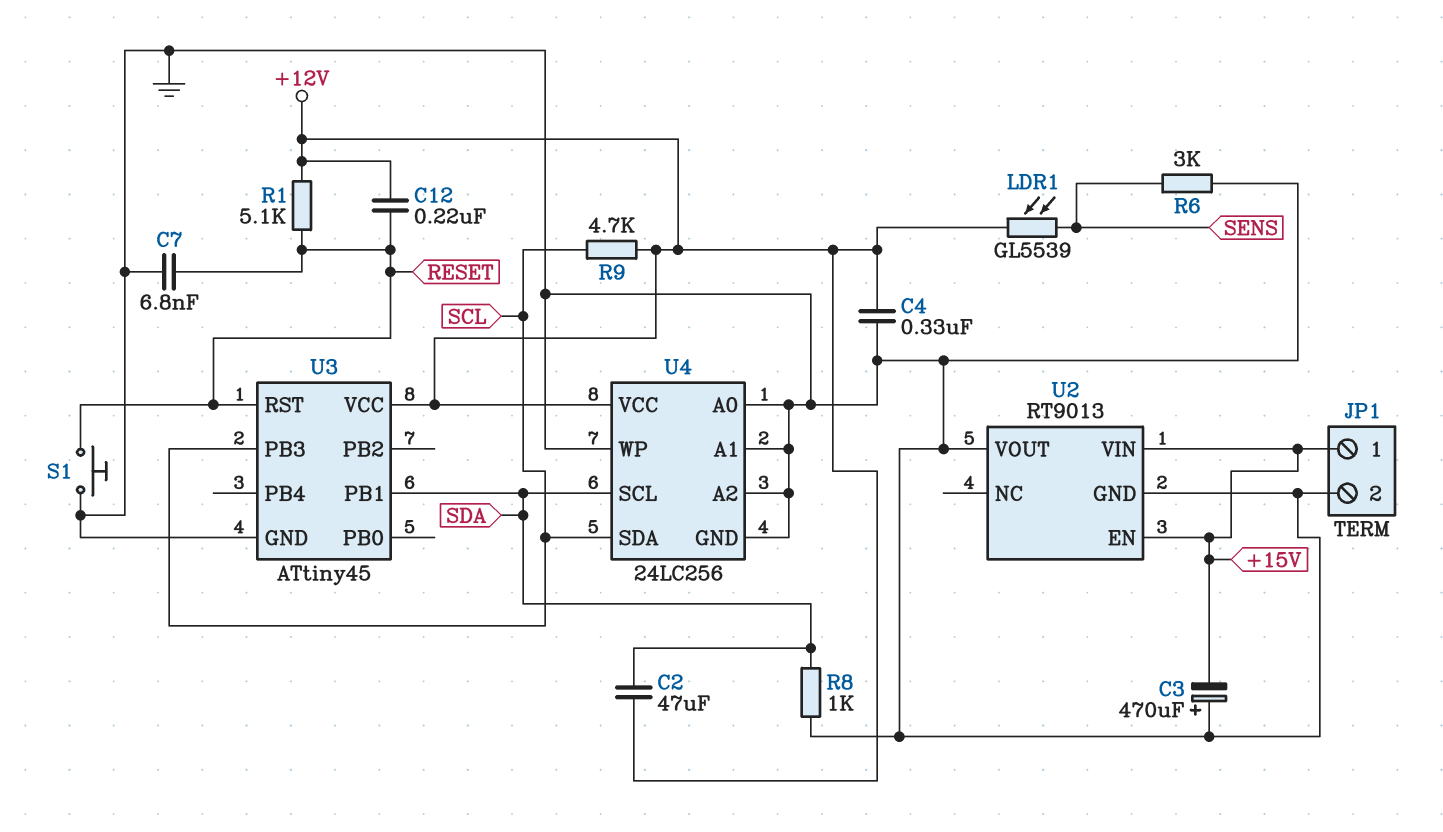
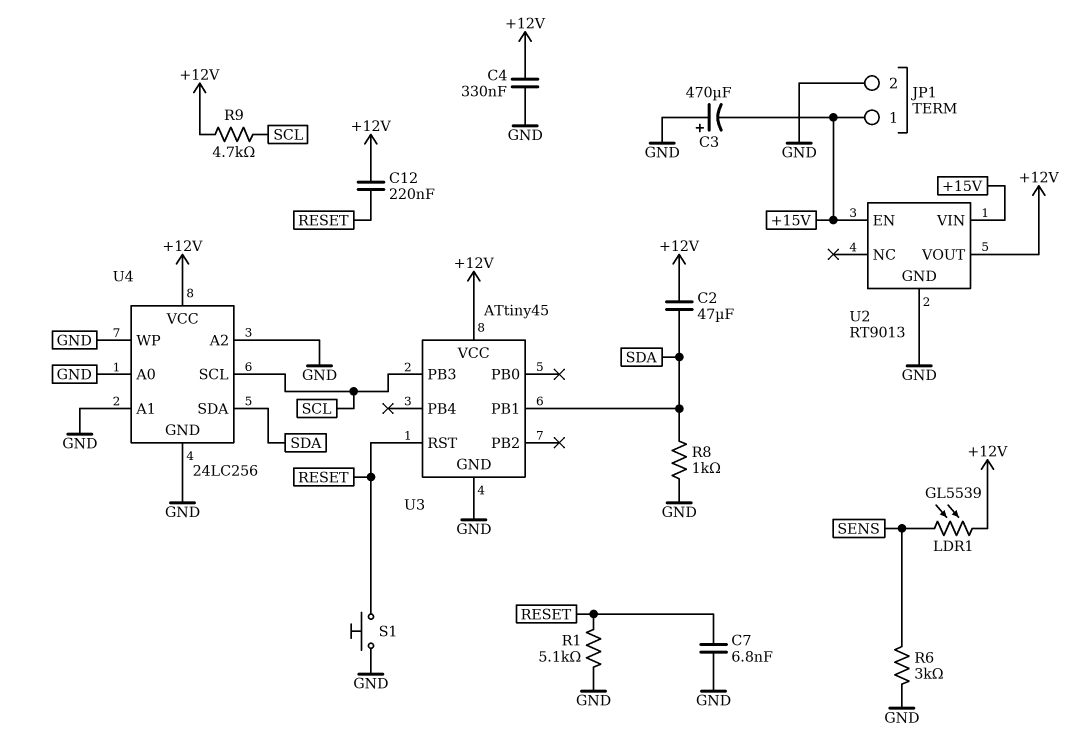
R1: 5.1k (+12V, RESET) -> 5.1k (GND, RESET)
U2 pin VOUT: GND -> +12V
U4 pin SCL: SDA -> SCL
U4 pin SDA: SCL -> SDA

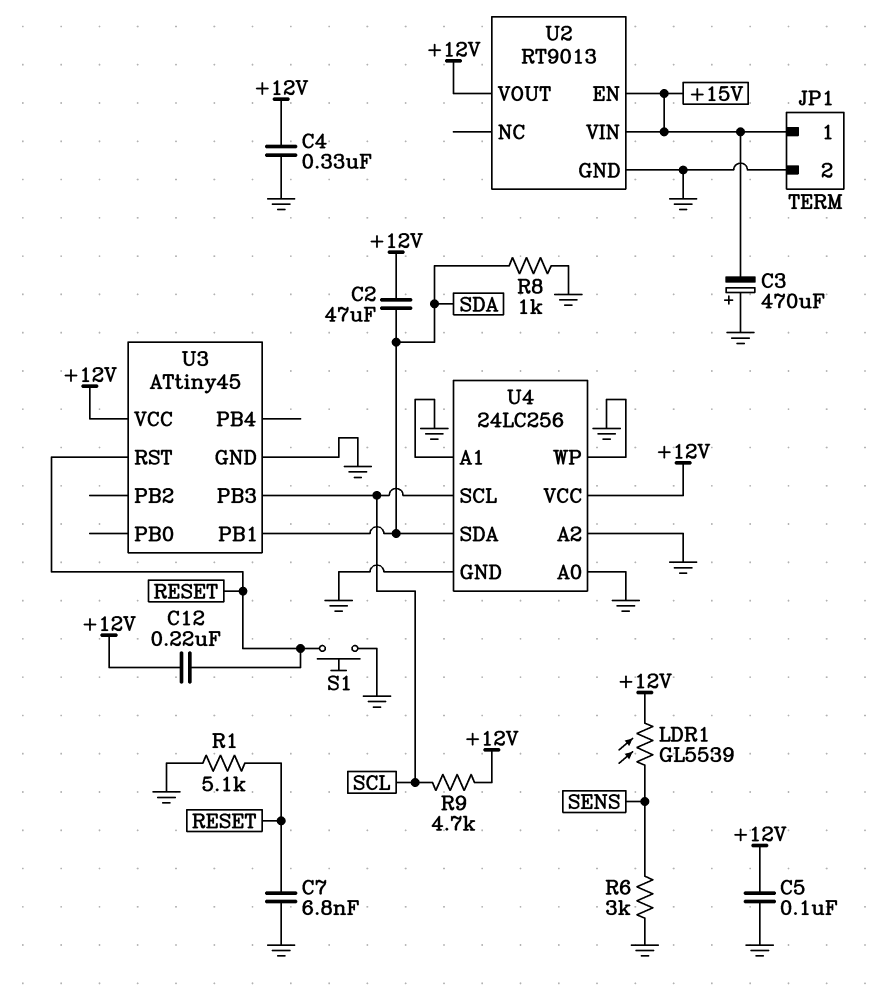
C5: none -> 100nF (+12V, GND)

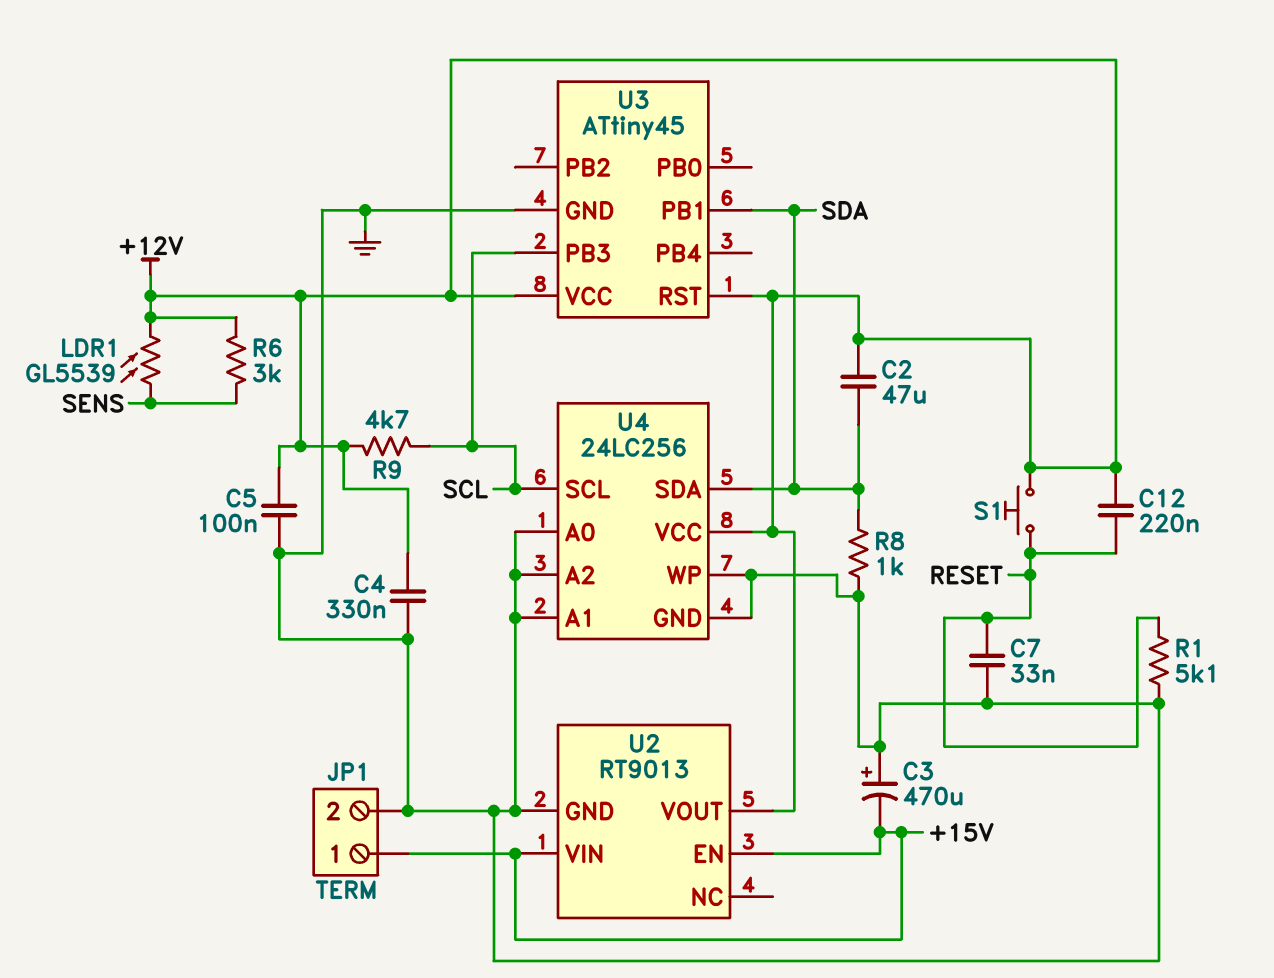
C7: 6.8nF (GND, RESET) -> 33nF (GND, RESET)
R6: 3k (GND, SENS) -> 3k (+12V, SENS)
S1: button (GND, RESET) -> button (+12V, RESET)
U3 pin RST: RESET -> +12V

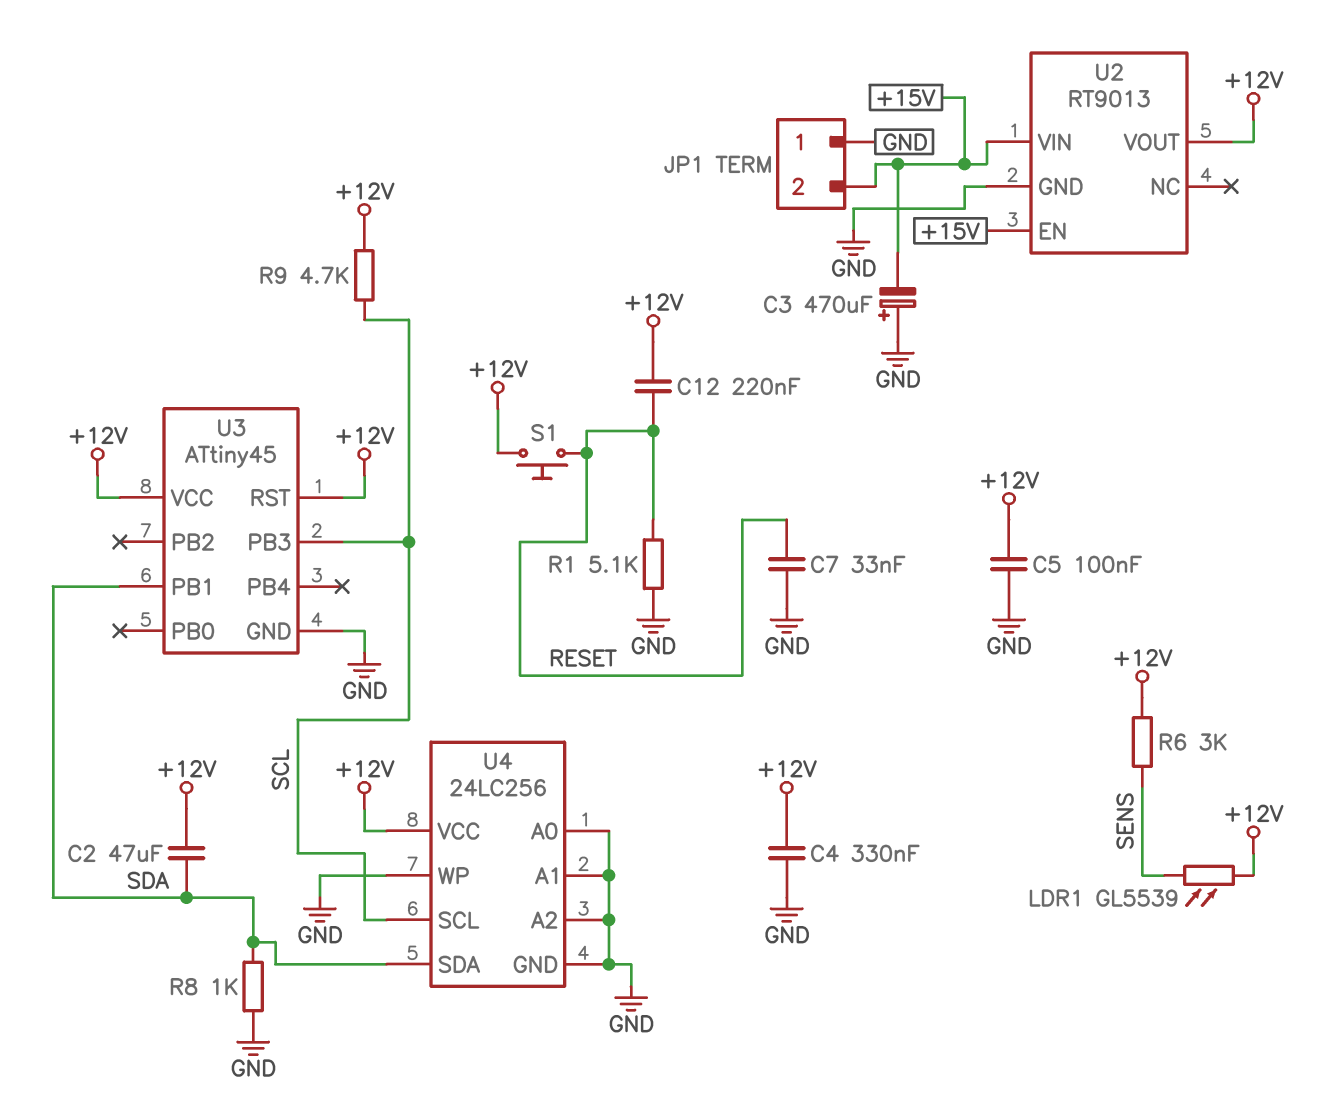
JP1 pin 1: +15V -> GND
JP1 pin 2: GND -> +15V

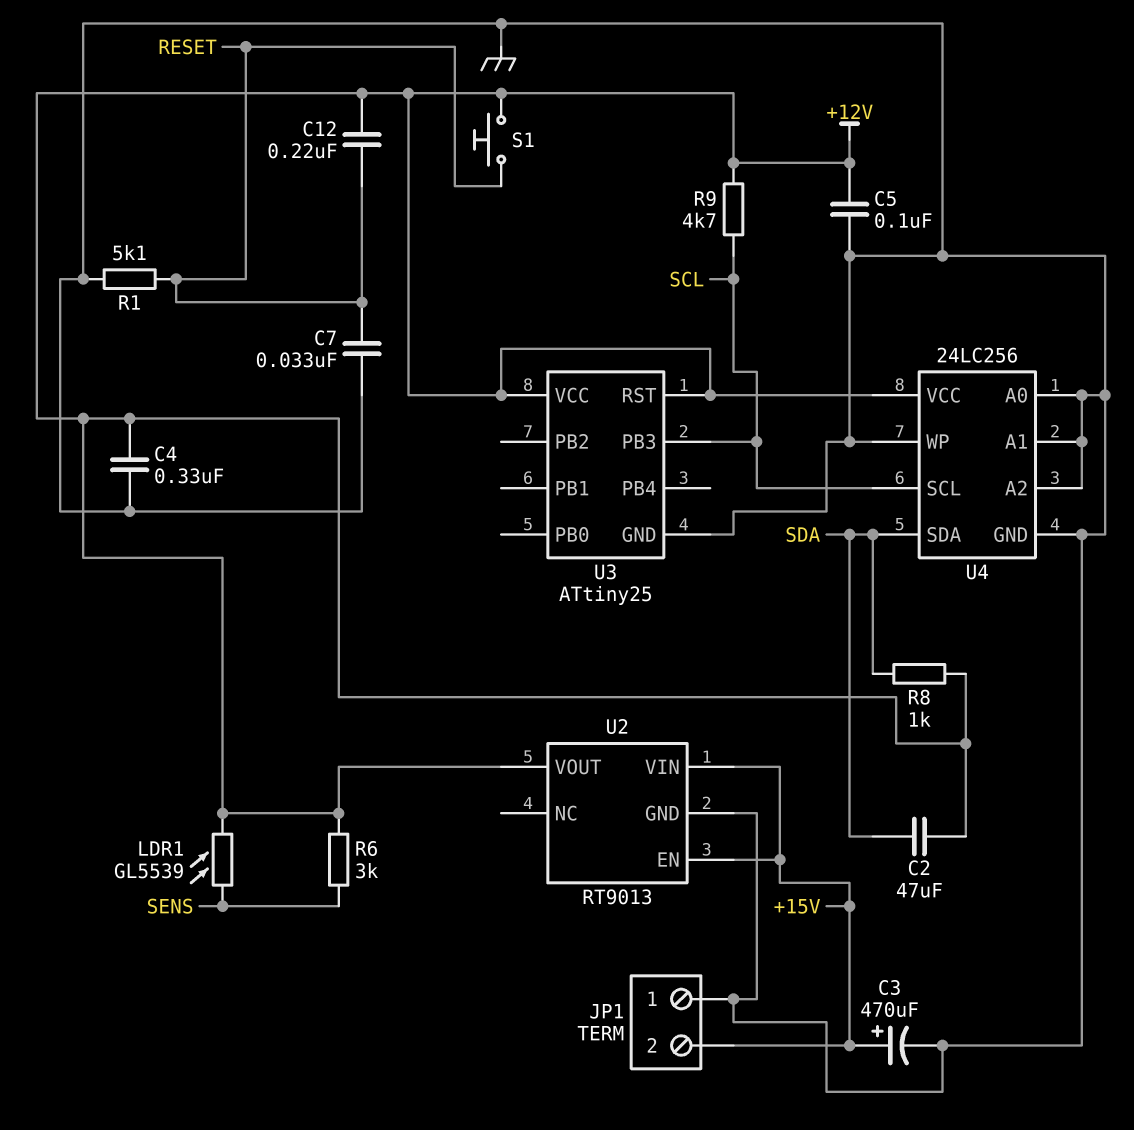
C3: 470uF (plus GND, minus +15V) -> 470uF (plus +15V, minus GND)
R8: 1k (GND, SDA) -> 1k (+12V, SDA)
U3: ATtiny45 -> ATtiny25
U3 pin PB1: SDA -> none

